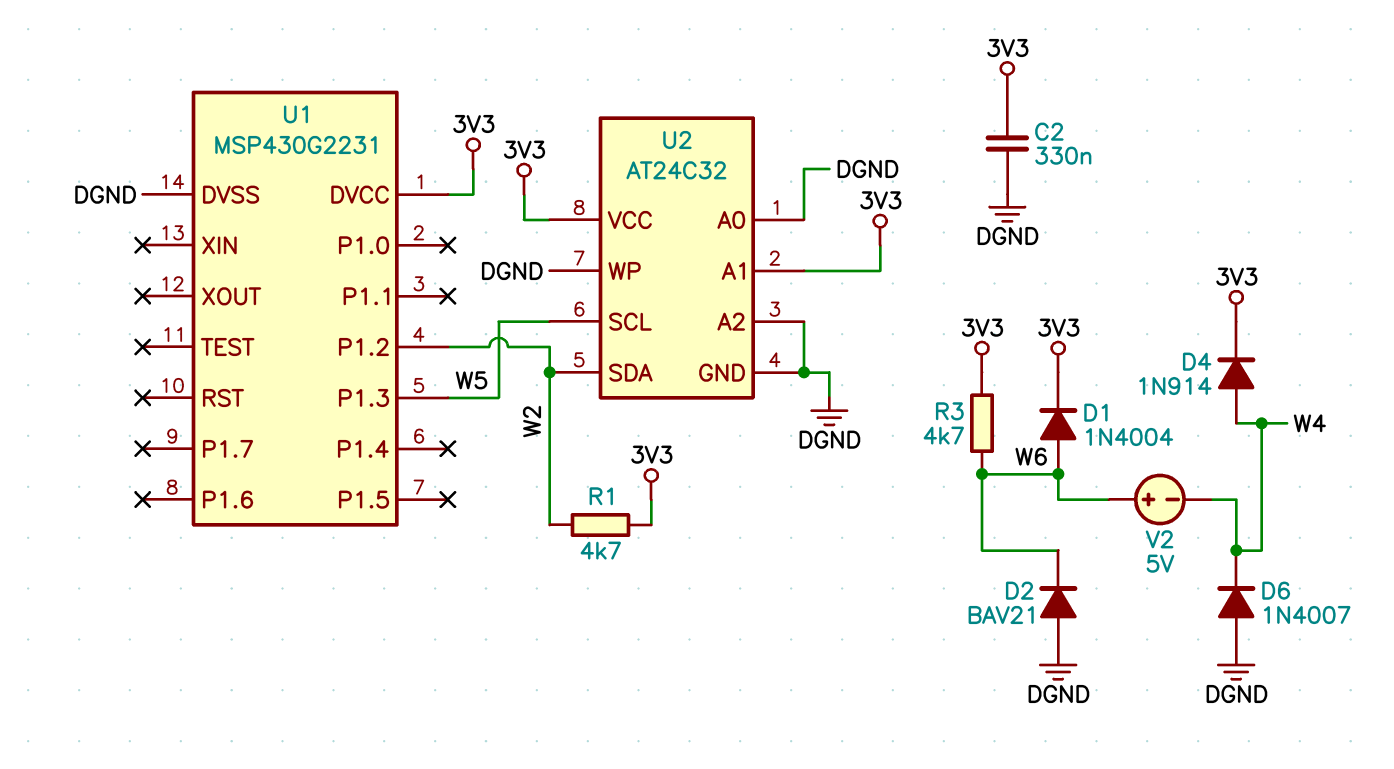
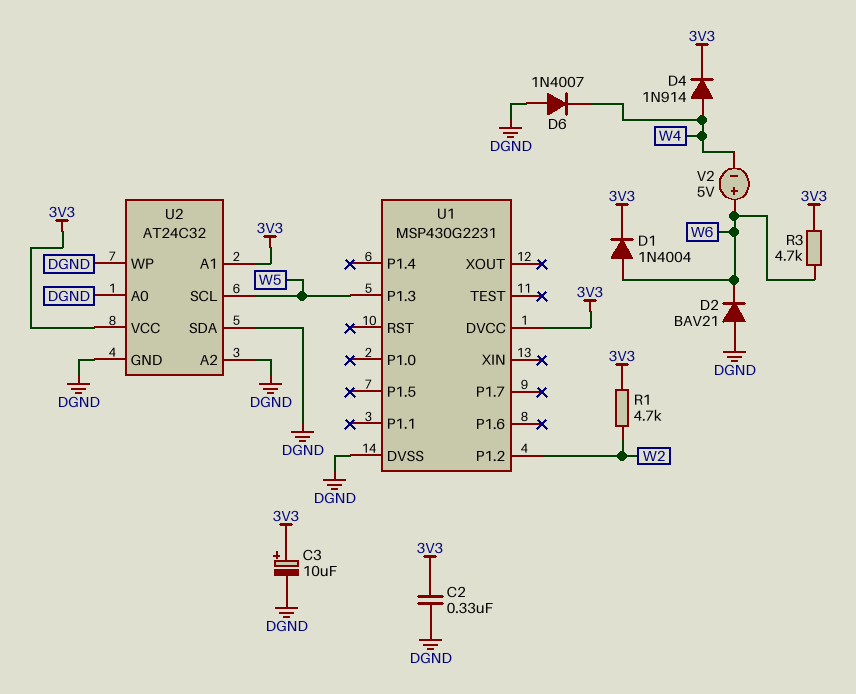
C3: none -> 10uF (plus 3V3, minus DGND)
U2 pin SDA: W2 -> DGND

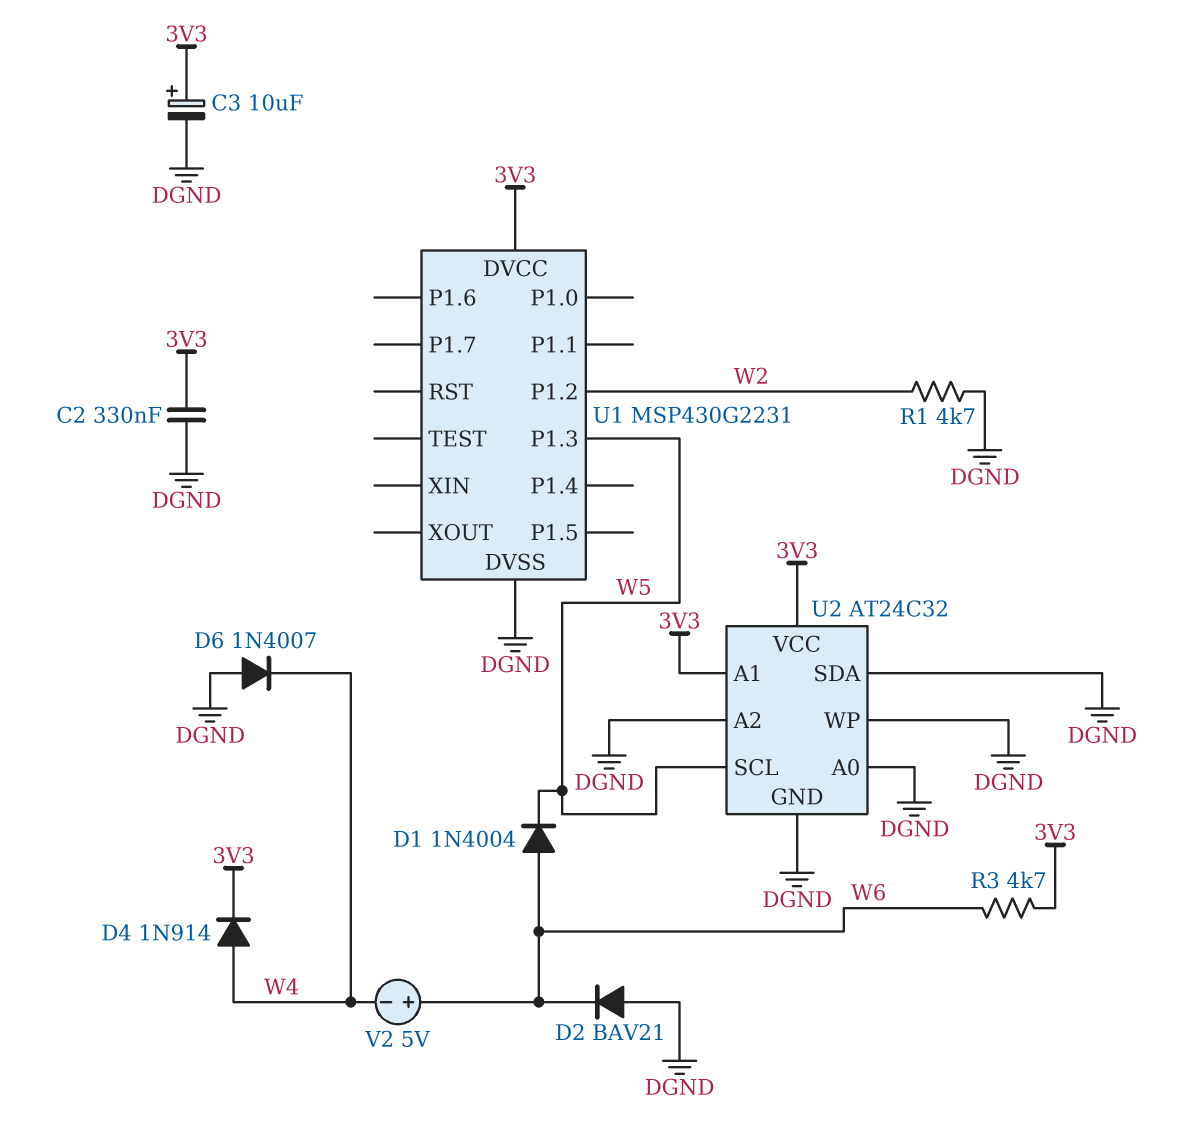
D1: diode 1N4004 (A W6, K 3V3) -> diode 1N4004 (A W6, K W5)
R1: 4.7k (3V3, W2) -> 4.7k (DGND, W2)

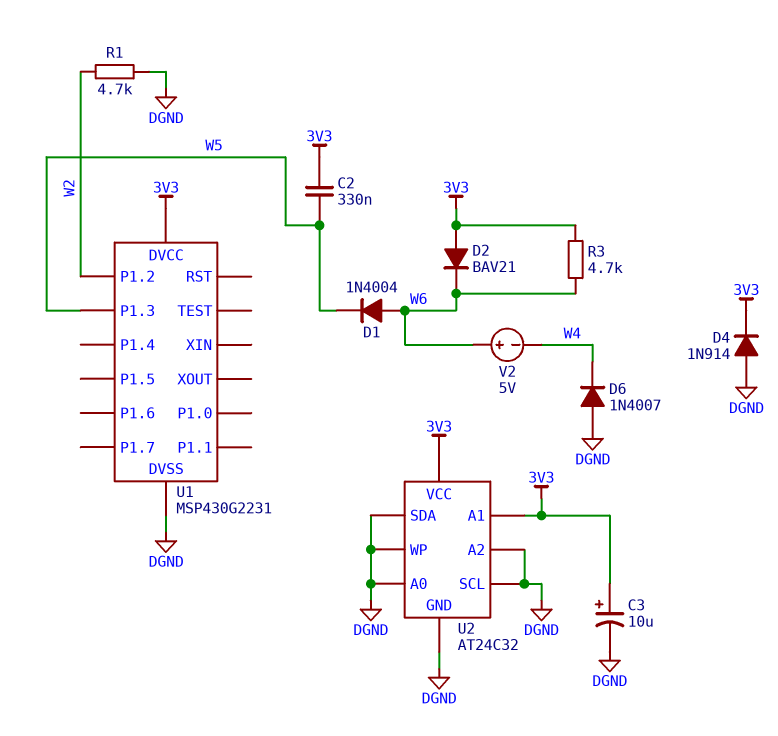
C2: 330nF (3V3, DGND) -> 330nF (3V3, W5)
D2: diode BAV21 (A DGND, K W6) -> diode BAV21 (A 3V3, K W6)
D4: diode 1N914 (A W4, K 3V3) -> diode 1N914 (A DGND, K 3V3)
U2 pin SCL: W5 -> DGND

